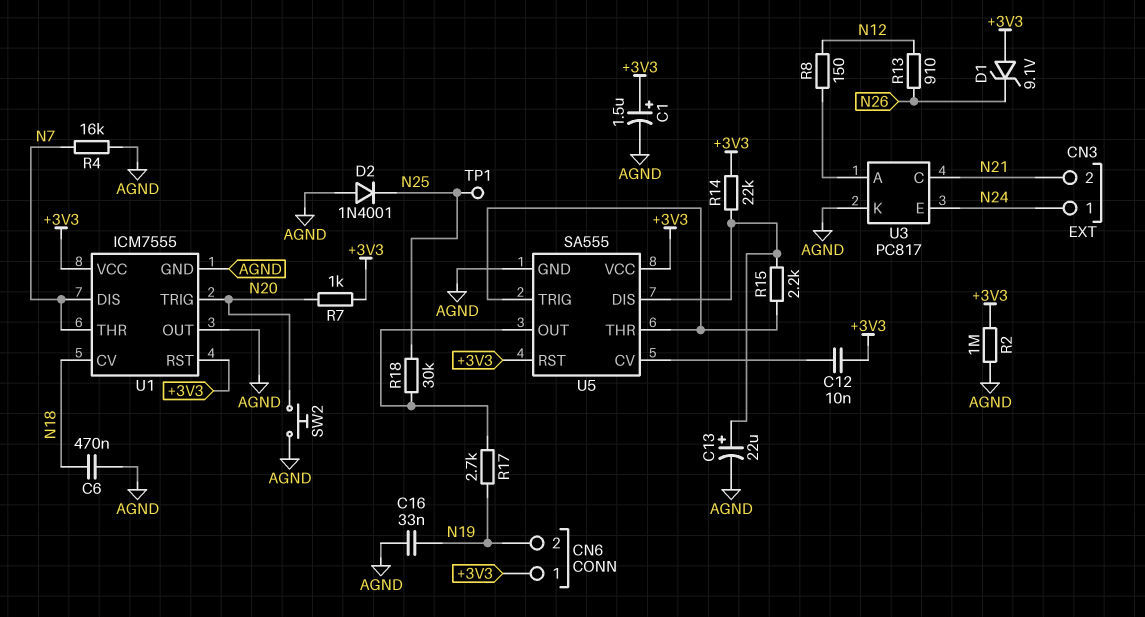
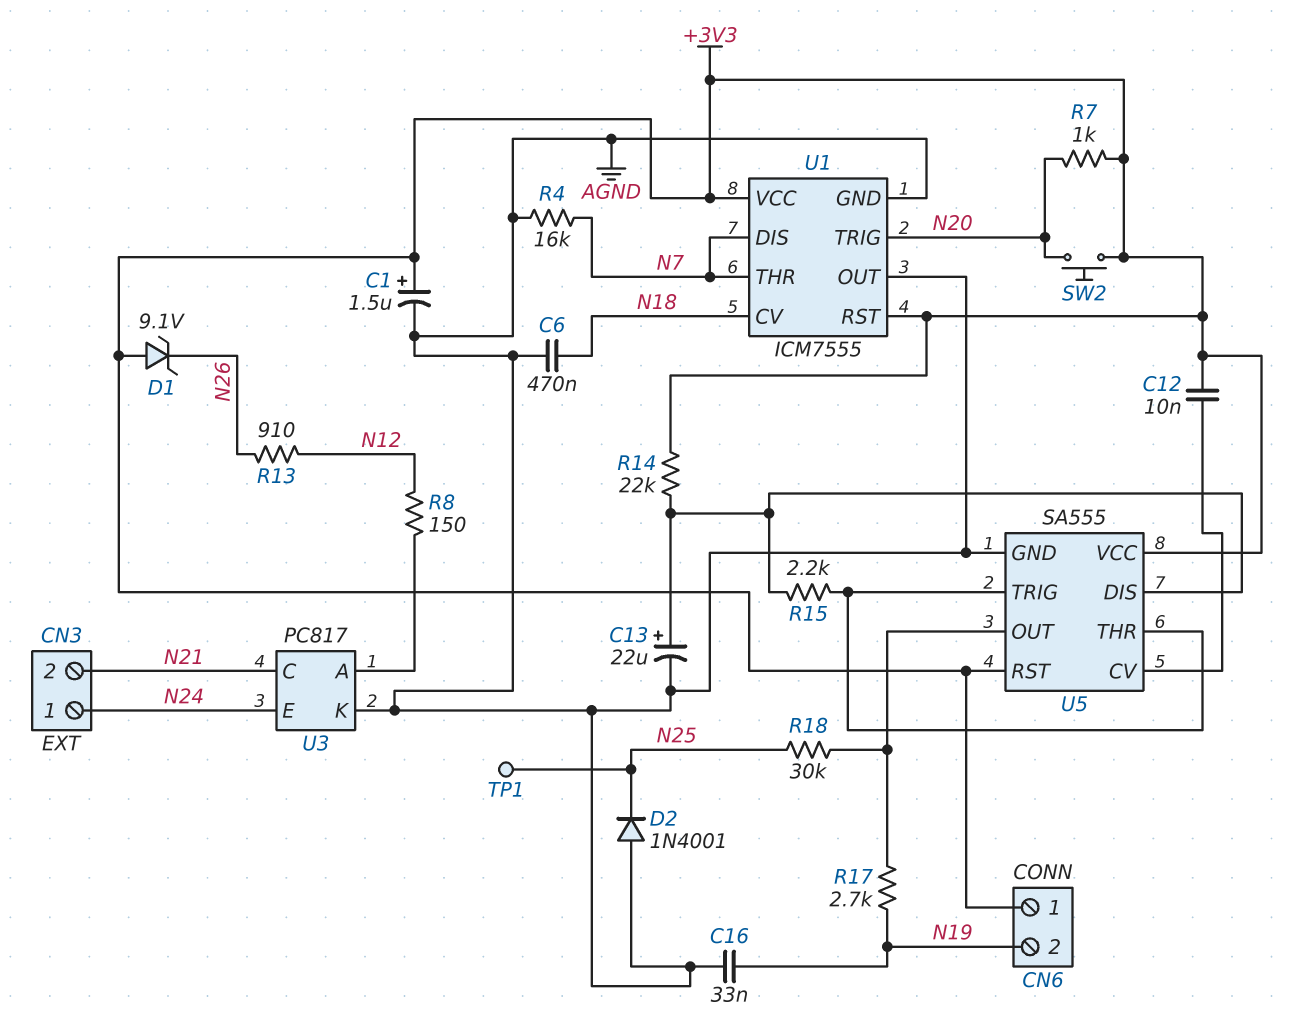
R2: 1M (+3V3, AGND) -> none
SW2: button (AGND, N20) -> button (+3V3, N20)

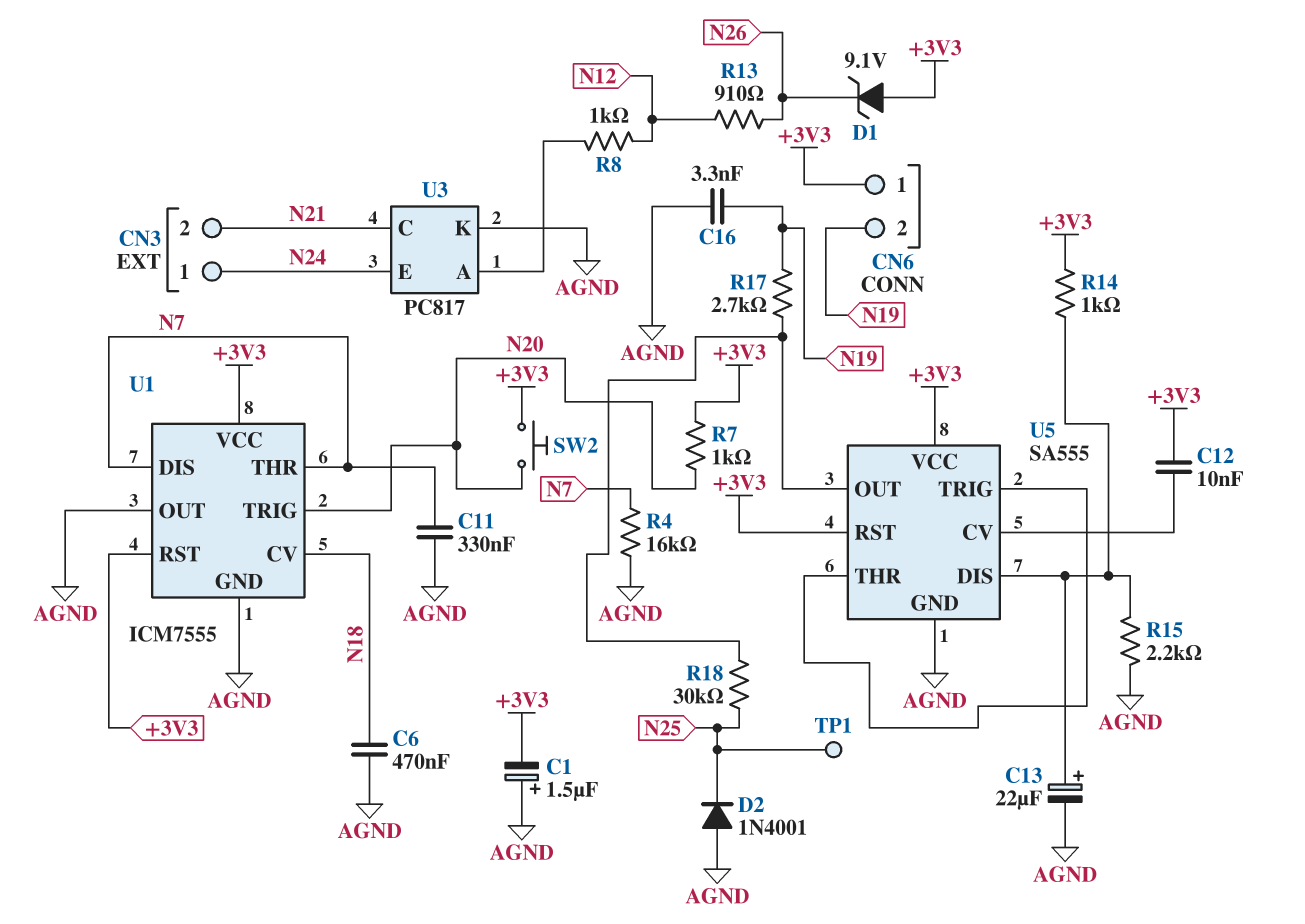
C1: 1.5uF (plus +3V3, minus AGND) -> 1.5uF (plus AGND, minus +3V3)
C11: none -> 330nF (AGND, N7)
C16: 33nF (AGND, N19) -> 3.3nF (AGND, N19)
R8: 150 (N12, U3/A) -> 1k (N12, U3/A)
R14: 22k (+3V3, U5/DIS) -> 1k (+3V3, U5/DIS)
R15: 2.2k (U5/DIS, U5/THR) -> 2.2k (AGND, U5/DIS)

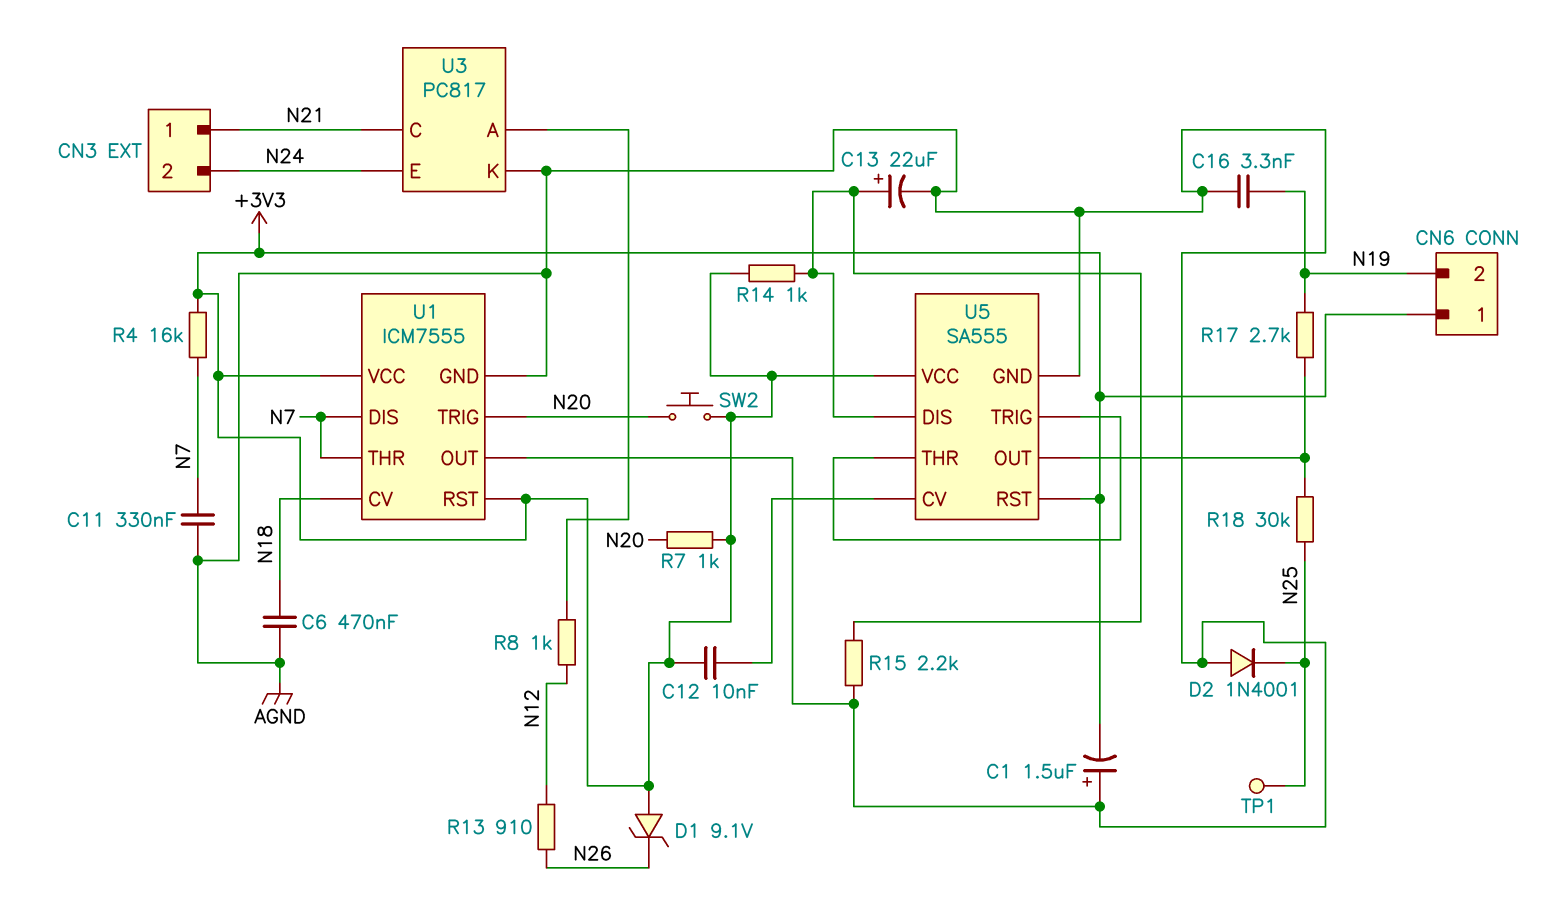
CN3 pin 1: N24 -> N21
CN3 pin 2: N21 -> N24
R4: 16k (AGND, N7) -> 16k (+3V3, N7)

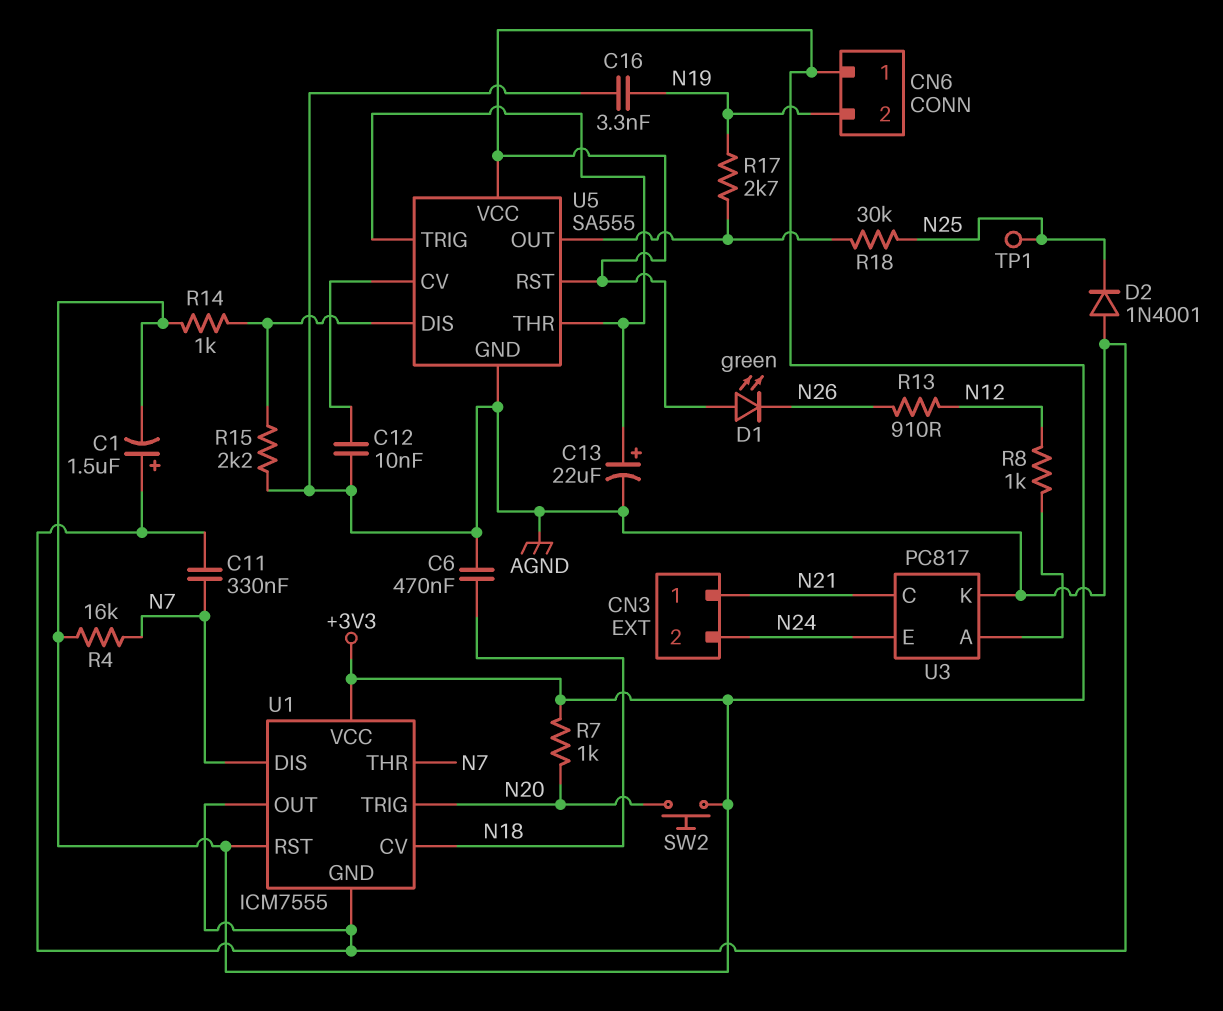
C12: 10nF (+3V3, U5/CV) -> 10nF (AGND, U5/CV)
C13: 22uF (plus U5/DIS, minus AGND) -> 22uF (plus U5/THR, minus AGND)
D1: zener 9.1V (A +3V3, K N26) -> LED green (A +3V3, K N26)

